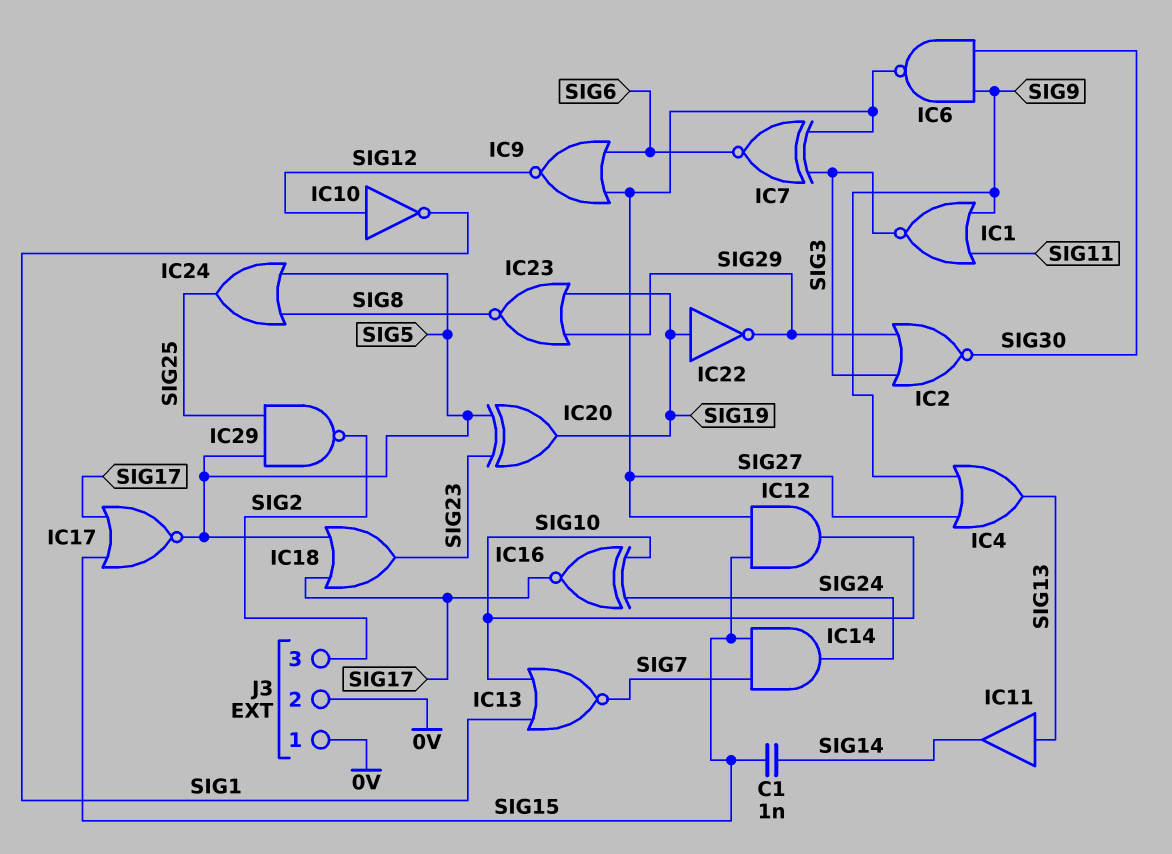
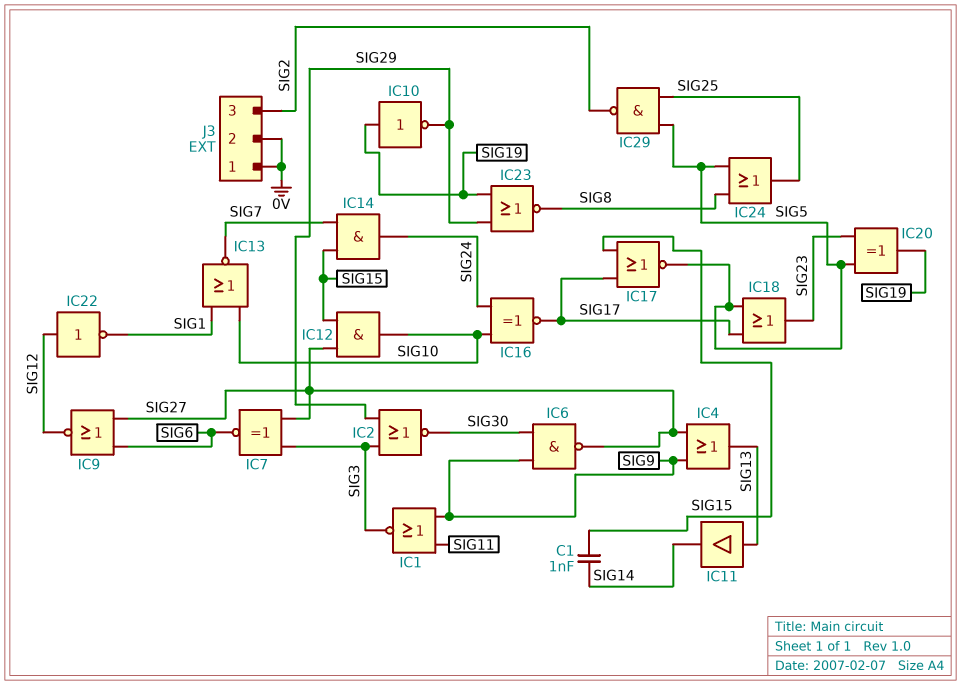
IC10: NOT (in SIG12, out SIG1) -> NOT (in SIG19, out SIG29)
IC22: NOT (in SIG19, out SIG29) -> NOT (in SIG12, out SIG1)

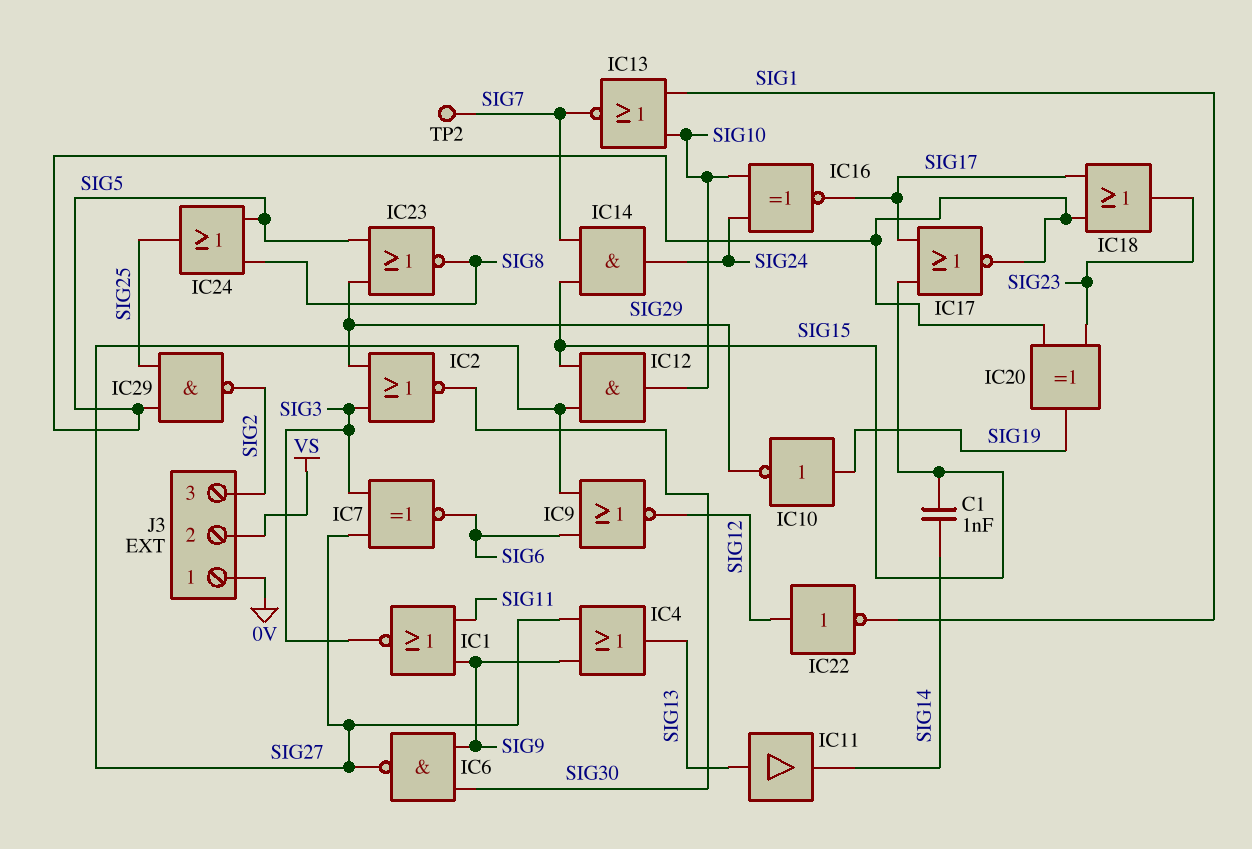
IC23: NOR (in SIG19, in SIG29, out SIG8) -> NOR (in SIG5, in SIG29, out SIG8)
J3 pin 2: 0V -> VS
TP2: none -> test point (SIG7)

